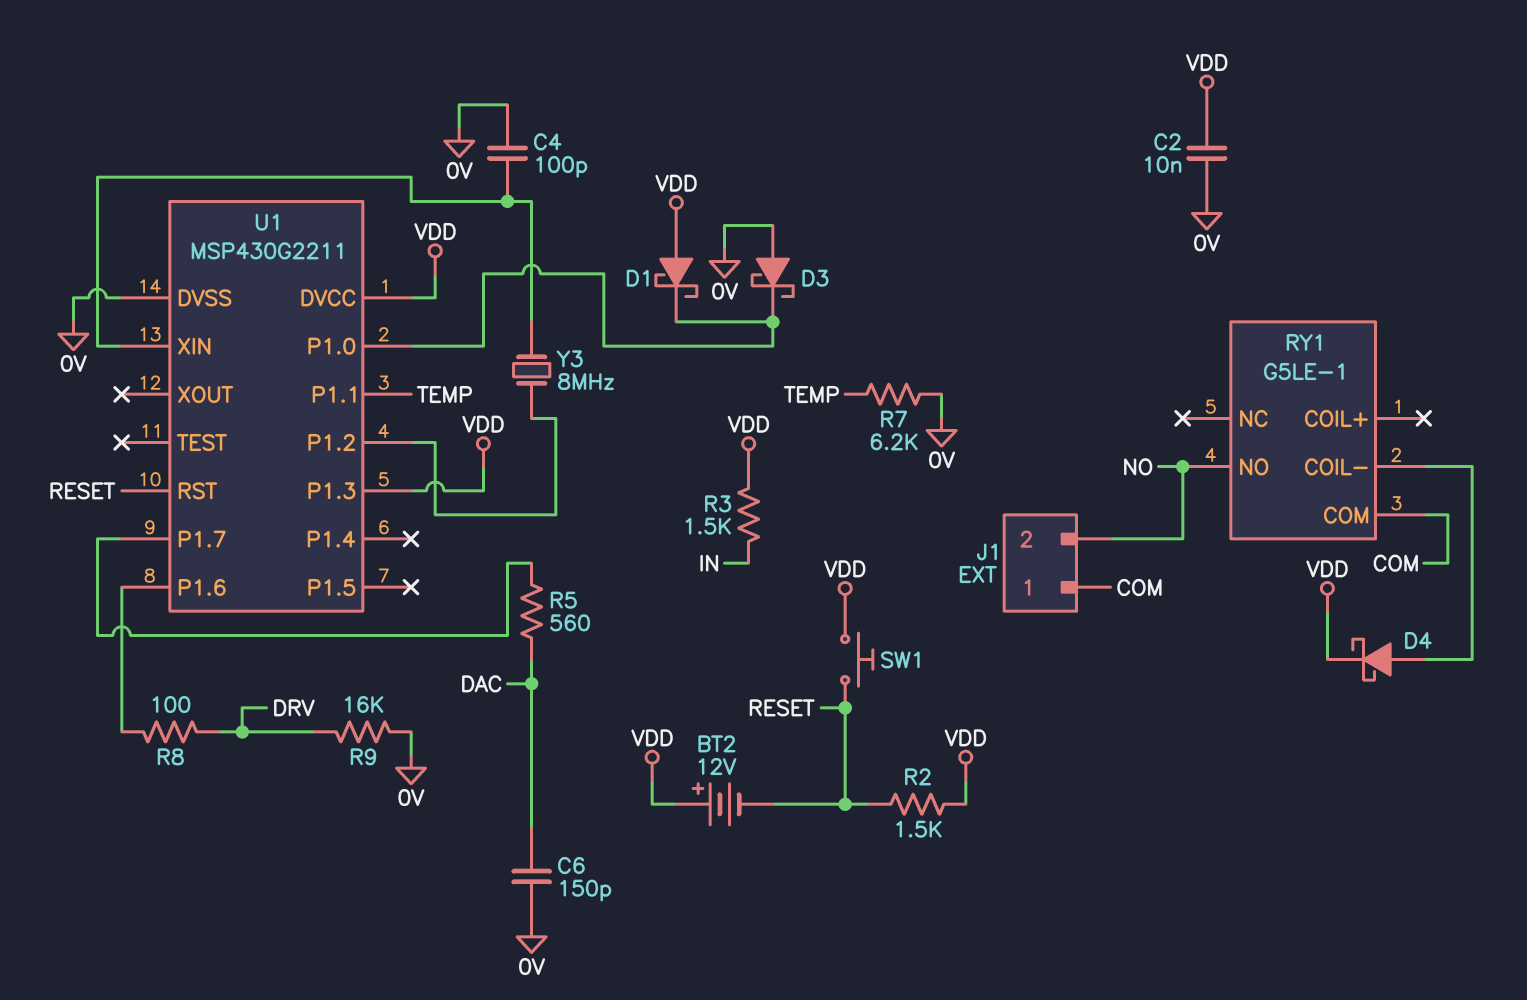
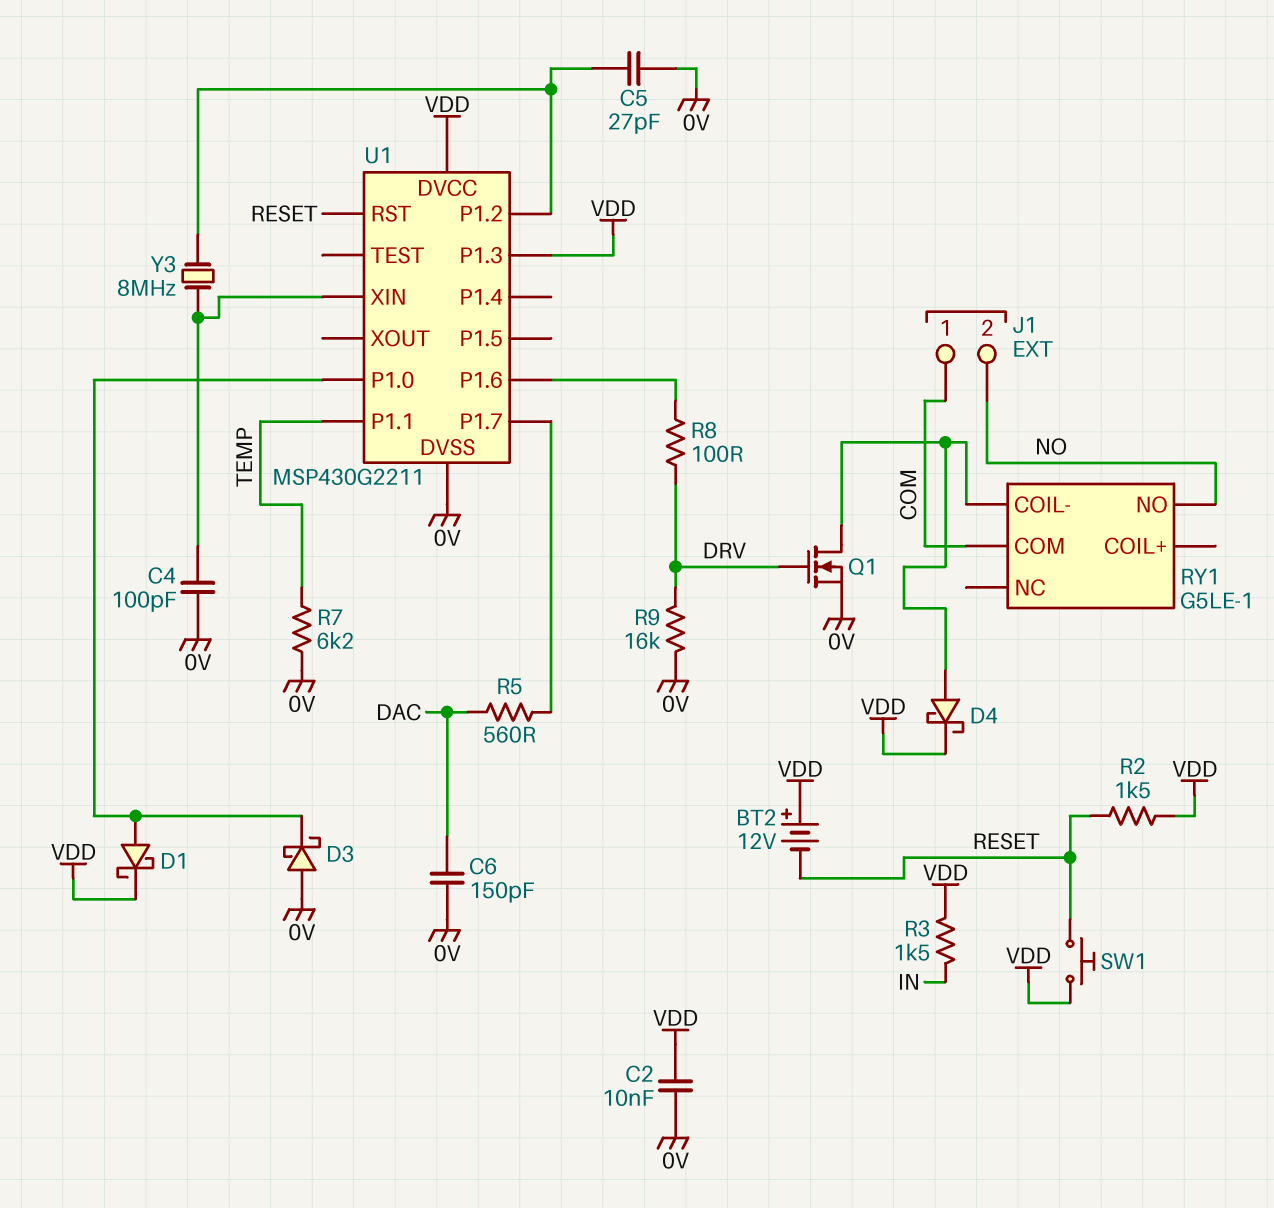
C5: none -> 27pF (0V, U1/P1.2)
D1: schottky (A VDD, K U1/P1.0) -> schottky (A U1/P1.0, K VDD)
Q1: none -> NMOS (G DRV, D RY1/COIL-, S 0V)

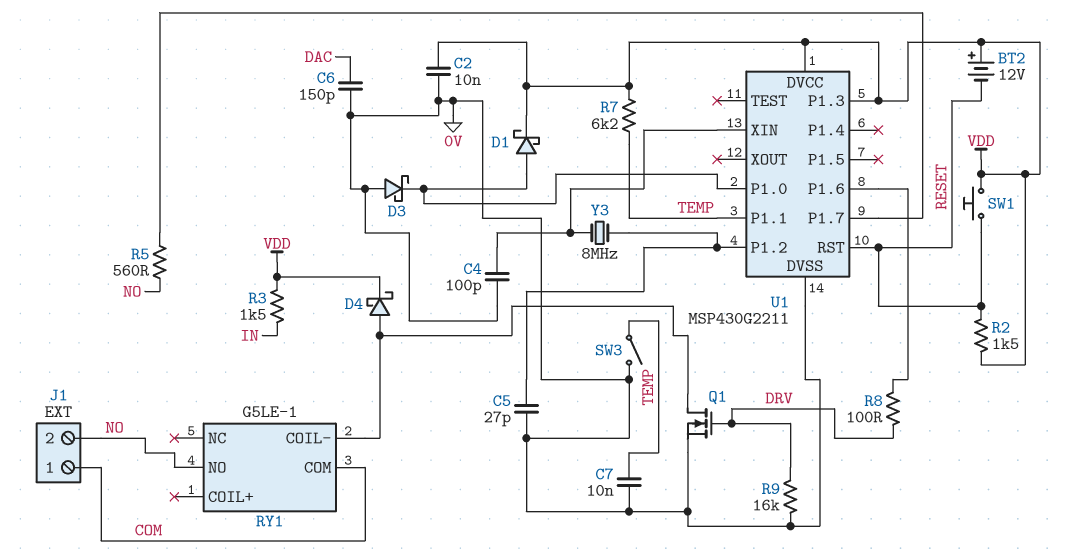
C7: none -> 10nF (0V, TEMP)
R5: 560 (DAC, U1/P1.7) -> 560 (NO, U1/P1.7)
R7: 6.2k (0V, TEMP) -> 6.2k (TEMP, VDD)
SW3: none -> switch (0V, TEMP)

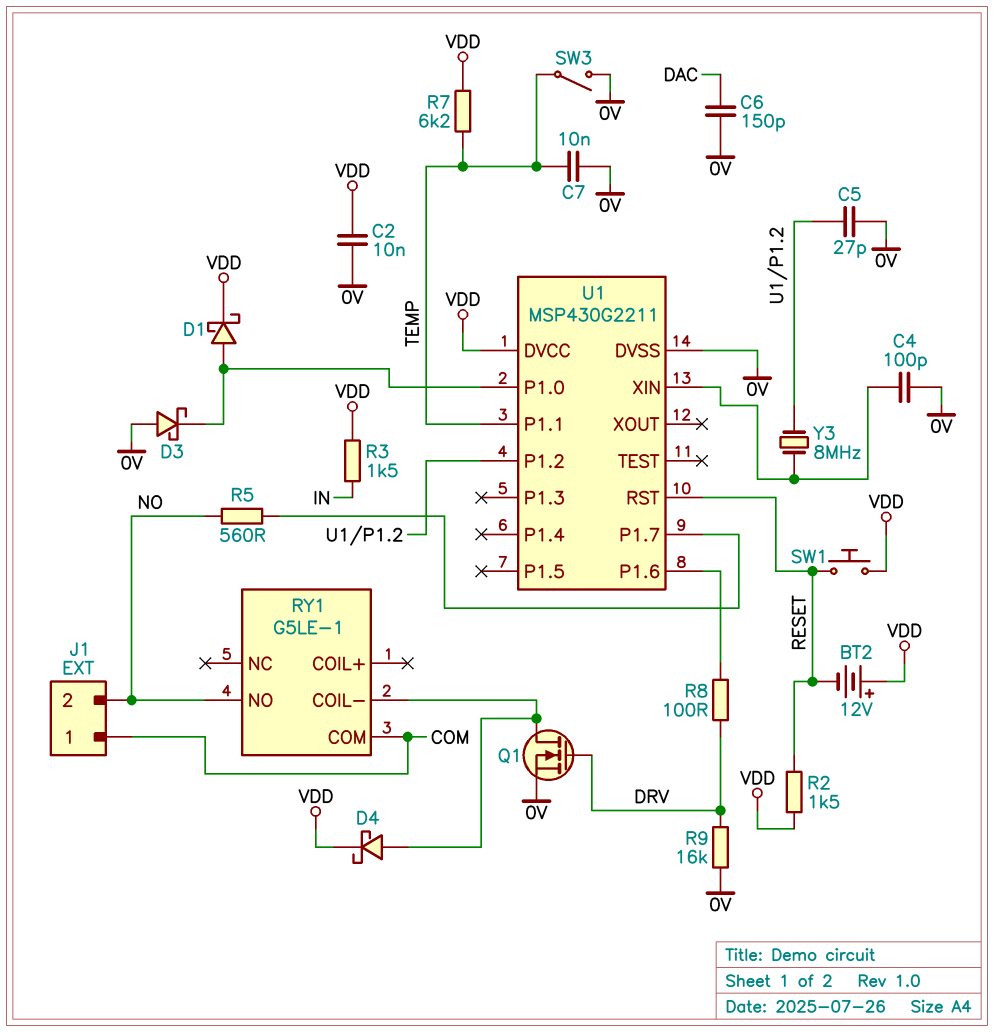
U1 pin P1.3: VDD -> none

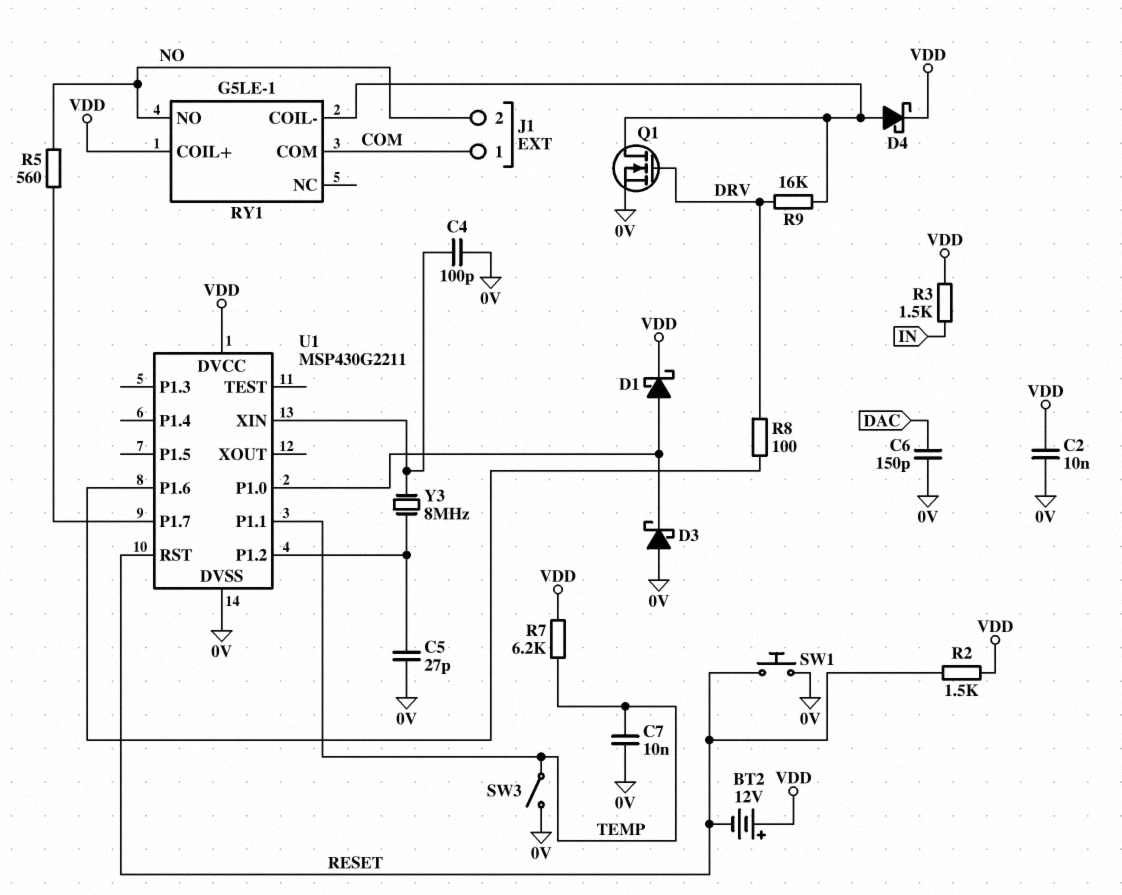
R9: 16k (0V, DRV) -> 16k (DRV, RY1/COIL-)
RY1 pin COIL+: none -> VDD
SW1: button (RESET, VDD) -> button (0V, RESET)

